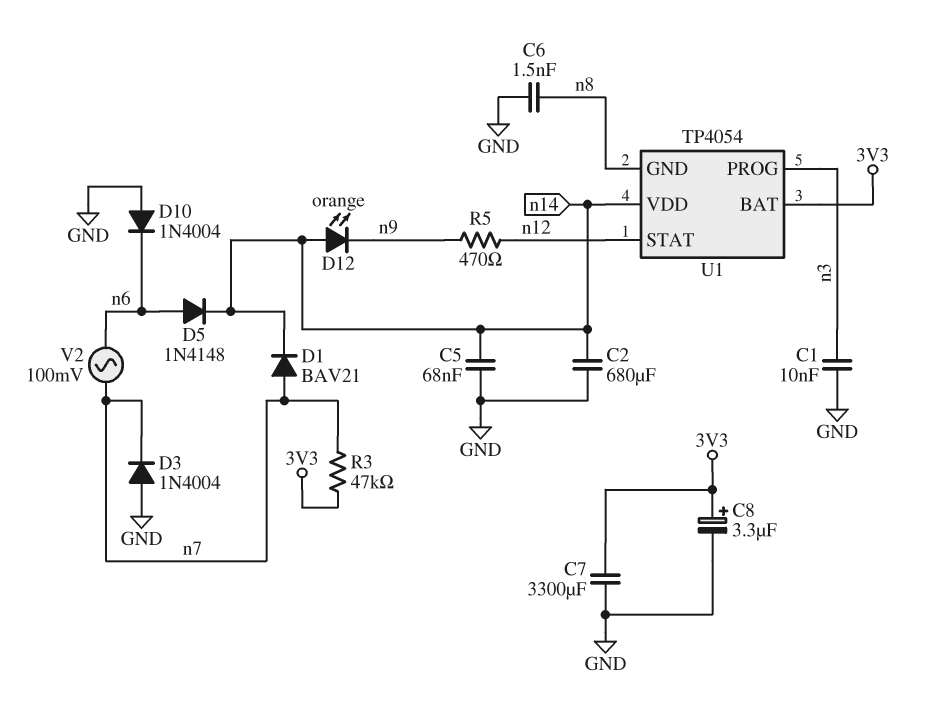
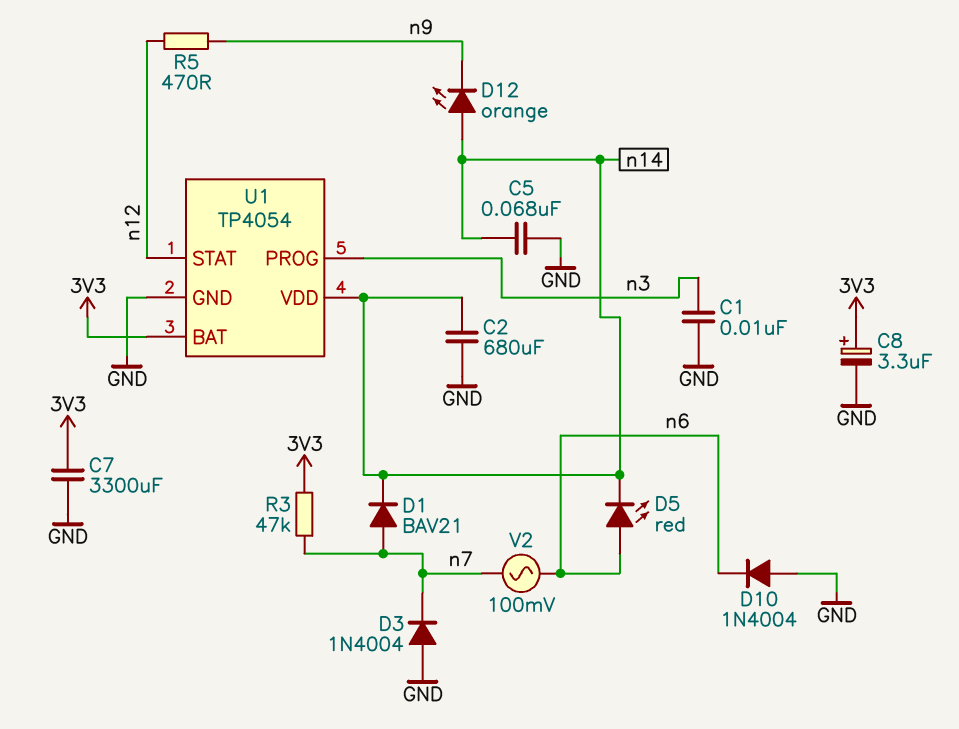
C6: 1.5nF (GND, n8) -> none
D5: diode 1N4148 (A n6, K n14) -> LED red (A n6, K n14)
U1 pin GND: n8 -> GND

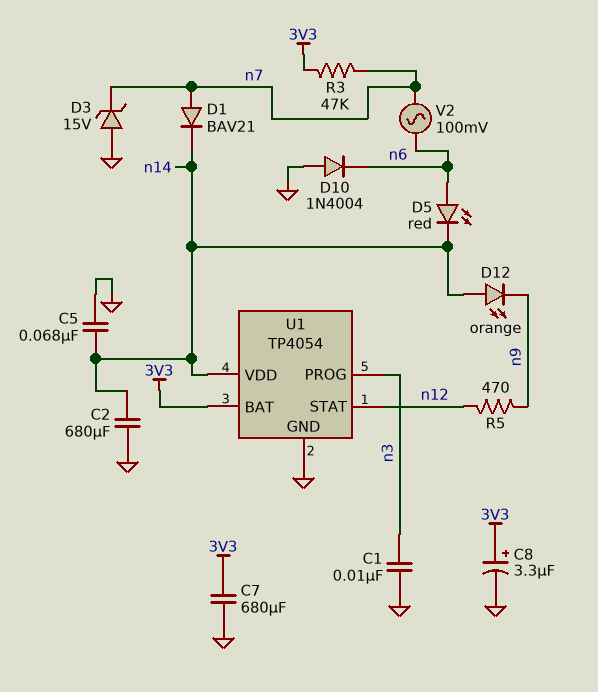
C7: 3300uF (3V3, GND) -> 680uF (3V3, GND)
D3: diode 1N4004 (A GND, K n7) -> zener 15V (A GND, K n7)

